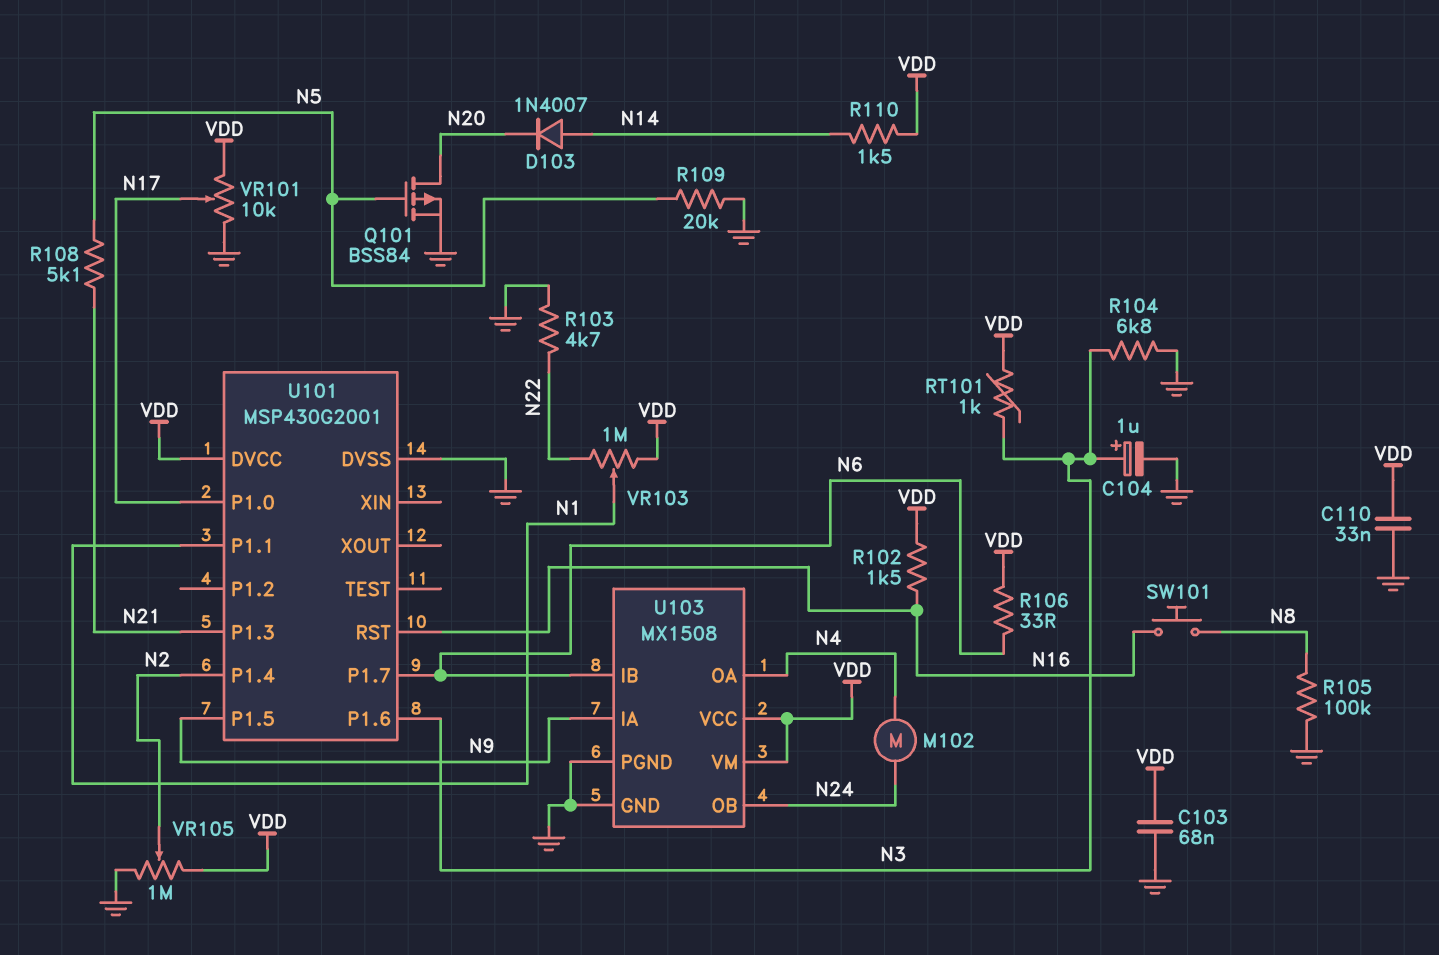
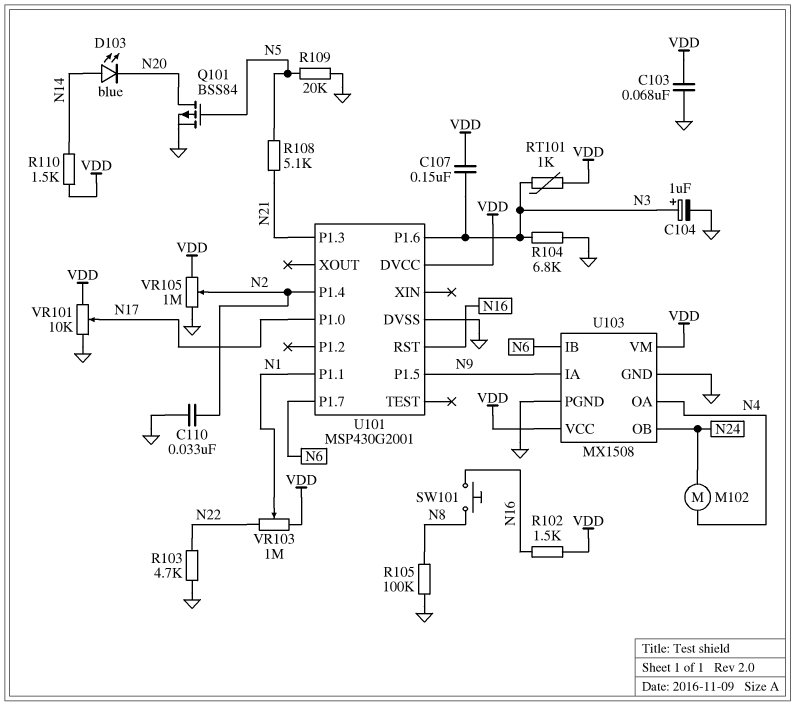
C107: none -> 150nF (N3, VDD)
C110: 33nF (GND, VDD) -> 33nF (GND, N2)
D103: diode 1N4007 (A N14, K N20) -> LED blue (A N14, K N20)
R106: 33 (N6, VDD) -> none

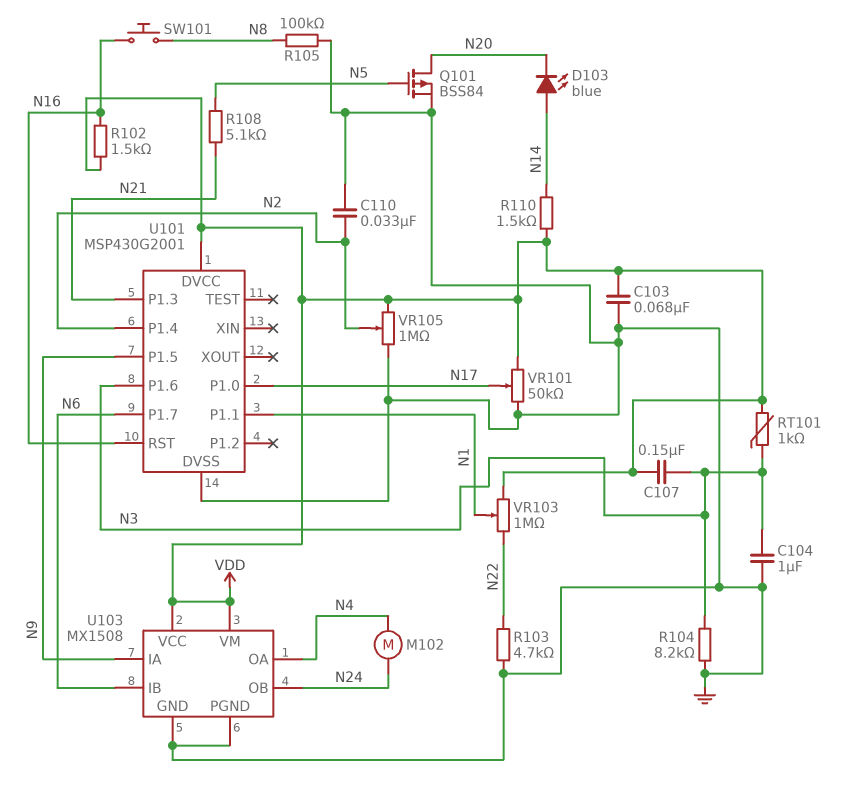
C104: 1uF (plus N3, minus GND) -> 1uF (GND, N3)
R104: 6.8k (GND, N3) -> 8.2k (GND, N3)
R109: 20k (GND, N5) -> none
VR101: 10k (GND, VDD, wiper N17) -> 50k (GND, VDD, wiper N17)

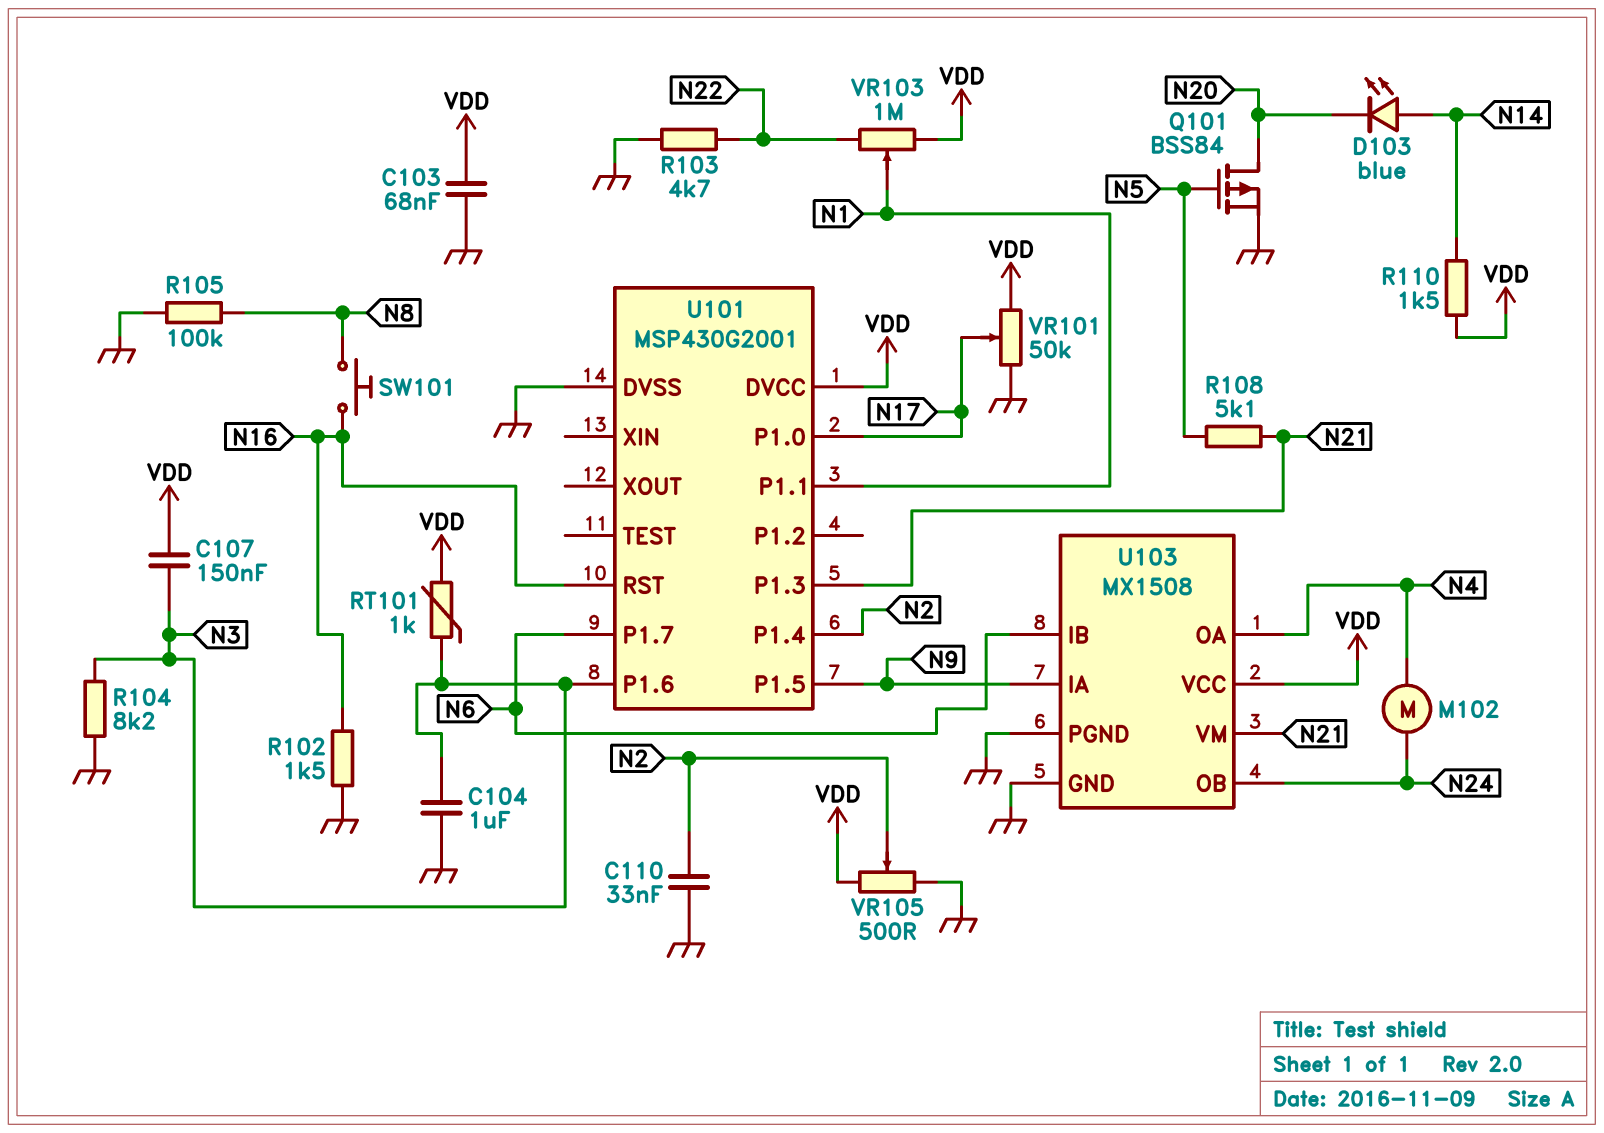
R102: 1.5k (N16, VDD) -> 1.5k (GND, N16)
U103 pin VM: VDD -> N21
VR105: 1M (GND, VDD, wiper N2) -> 500 (GND, VDD, wiper N2)

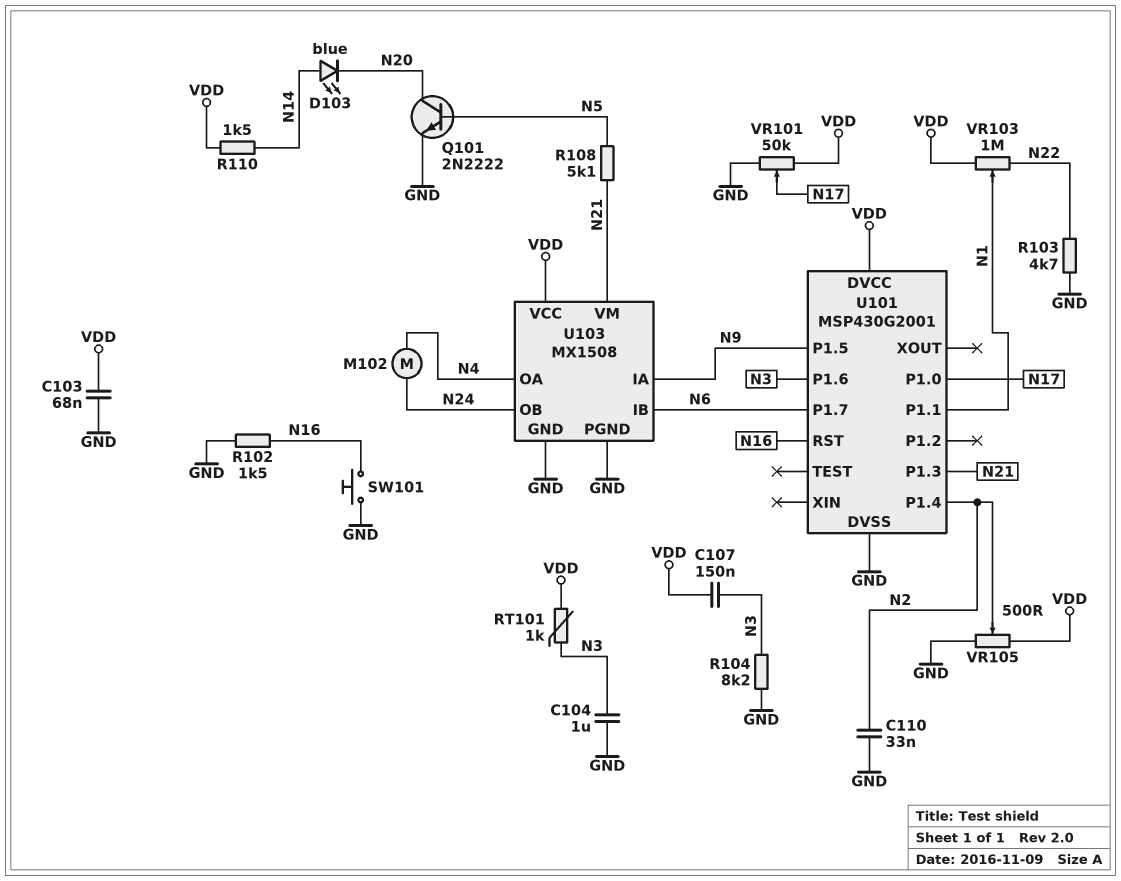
Q101: PMOS BSS84 (G N5, D N20, S GND) -> NPN 2N2222 (B N5, C N20, E GND)
R105: 100k (GND, N8) -> none
SW101: button (N8, N16) -> button (GND, N16)

